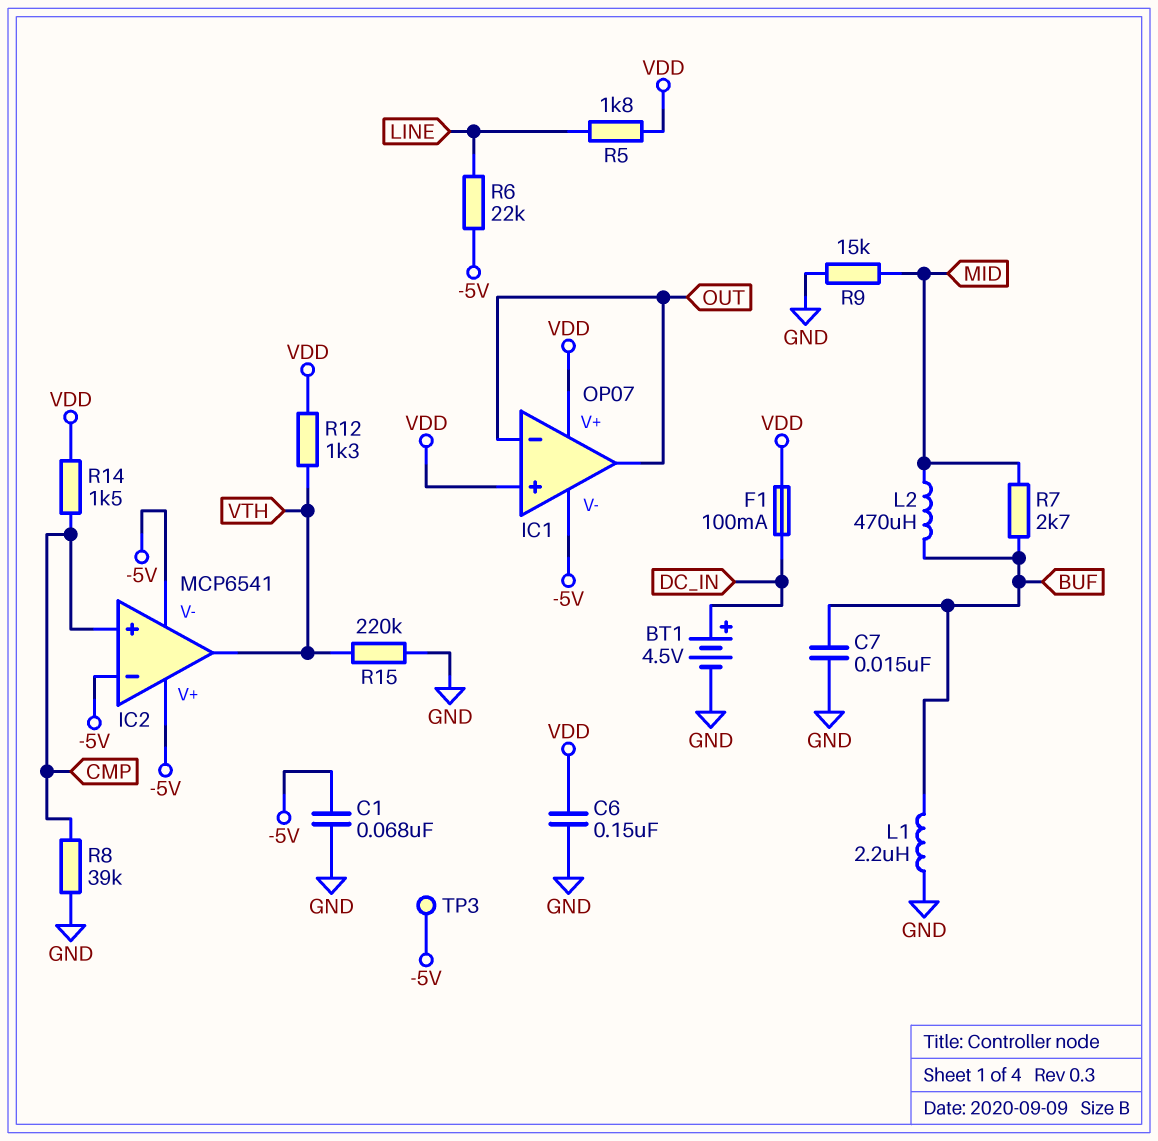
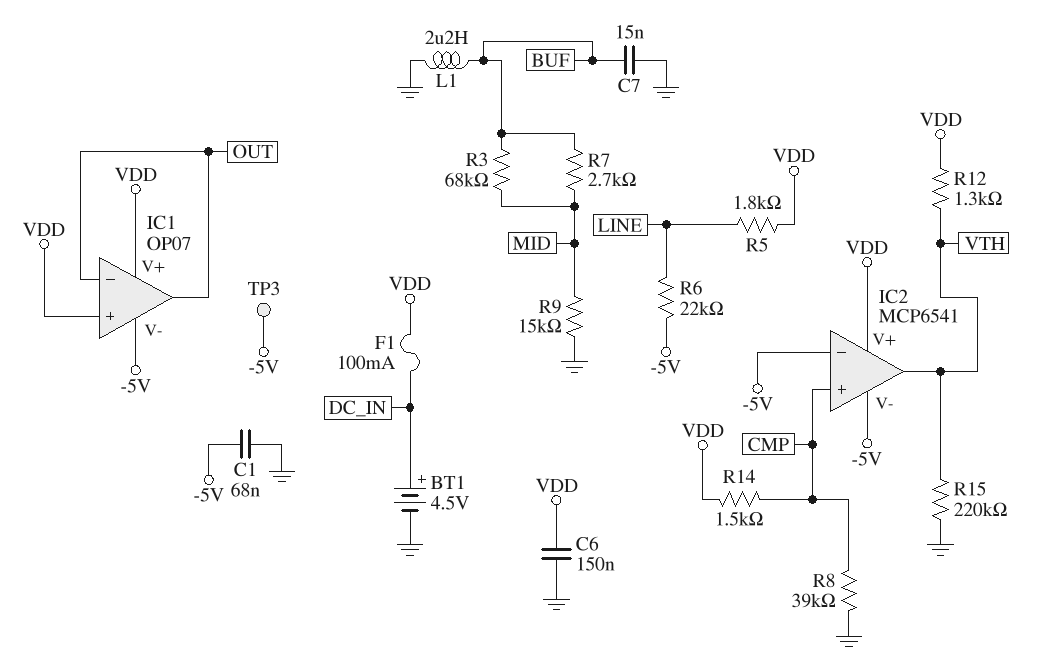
IC2 pin V+: -5V -> VDD
L2: 470uH (BUF, MID) -> none
R3: none -> 68k (BUF, MID)

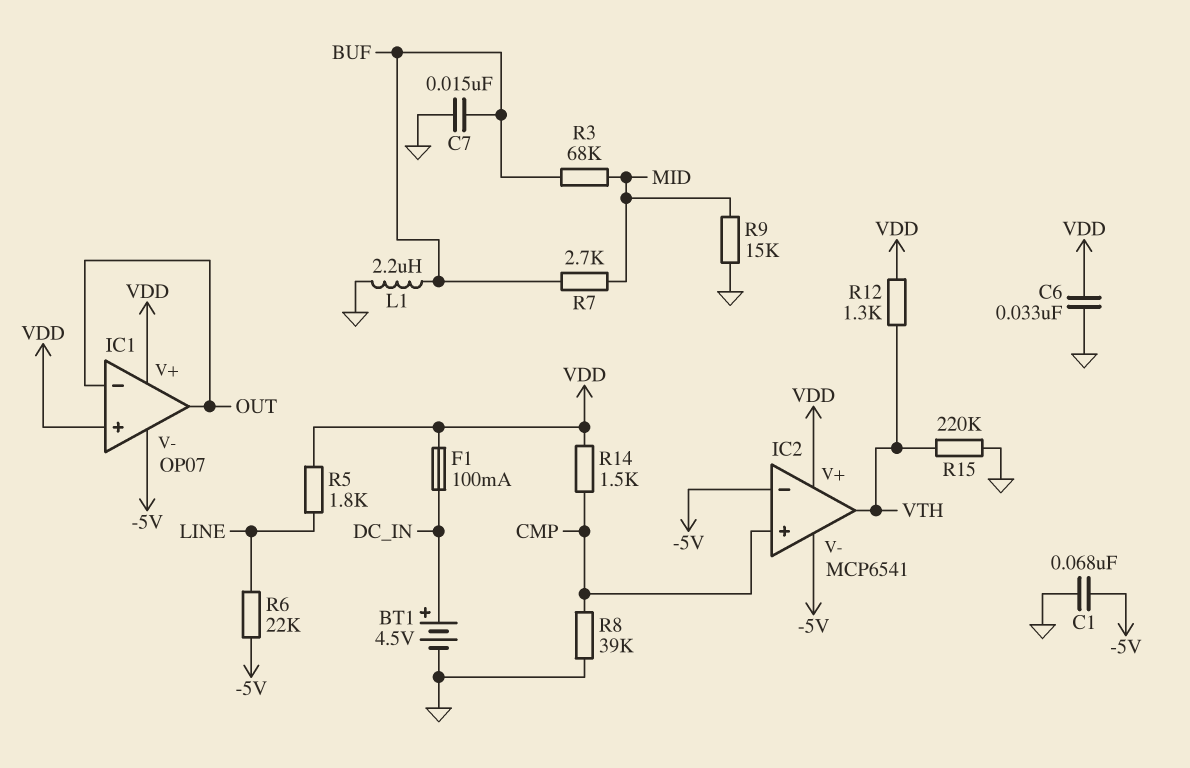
C6: 150nF (GND, VDD) -> 33nF (GND, VDD)
TP3: test point (-5V) -> none

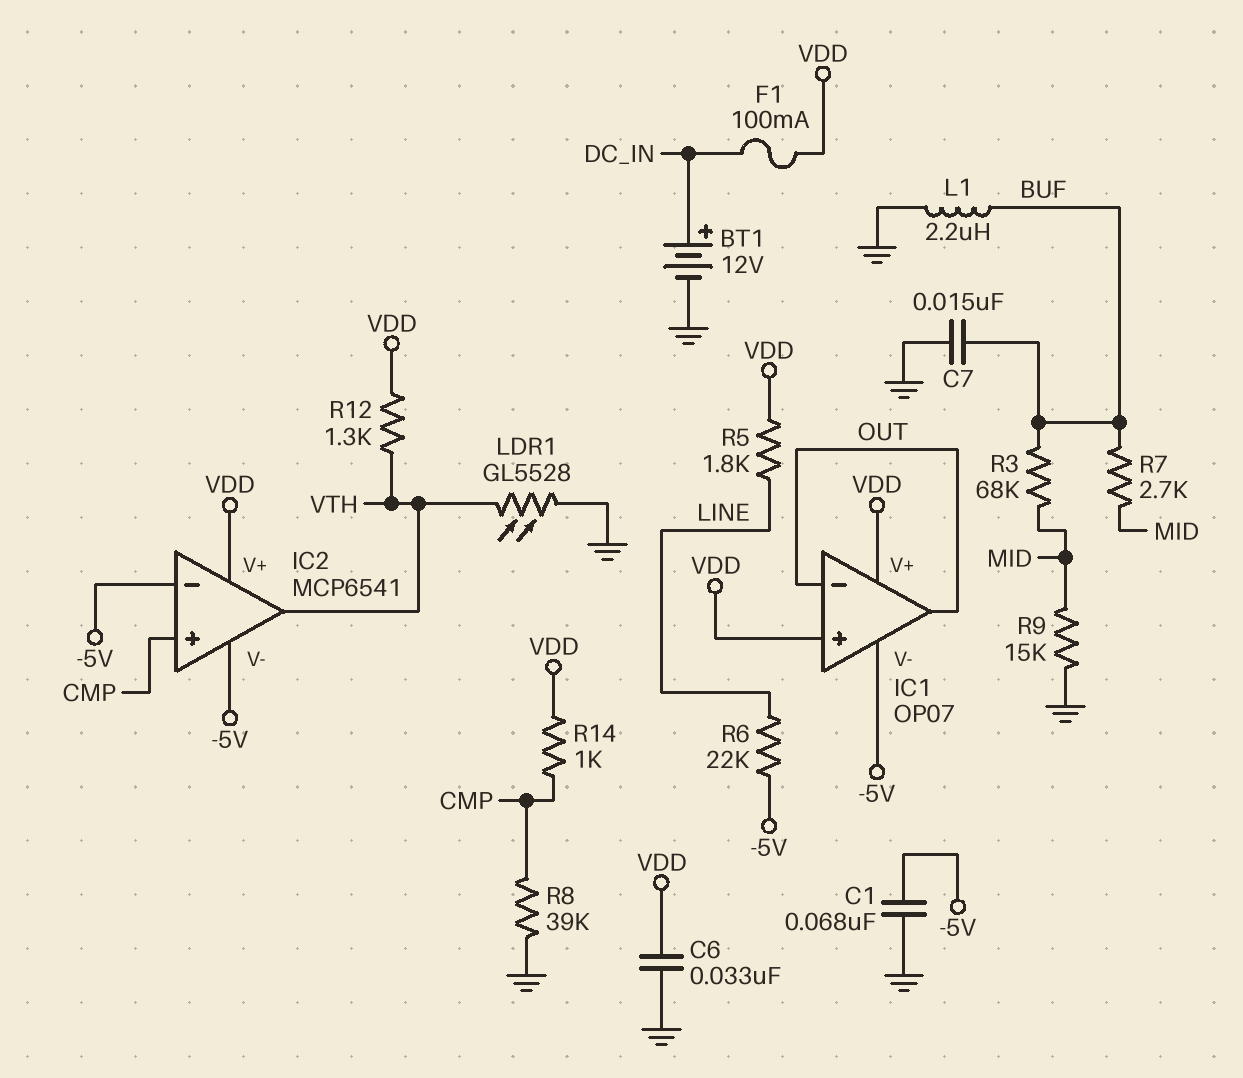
BT1: 4.5V (plus DC_IN, minus GND) -> 12V (plus DC_IN, minus GND)
LDR1: none -> GL5528 (GND, VTH)
R14: 1.5k (CMP, VDD) -> 1k (CMP, VDD)
R15: 220k (GND, VTH) -> none

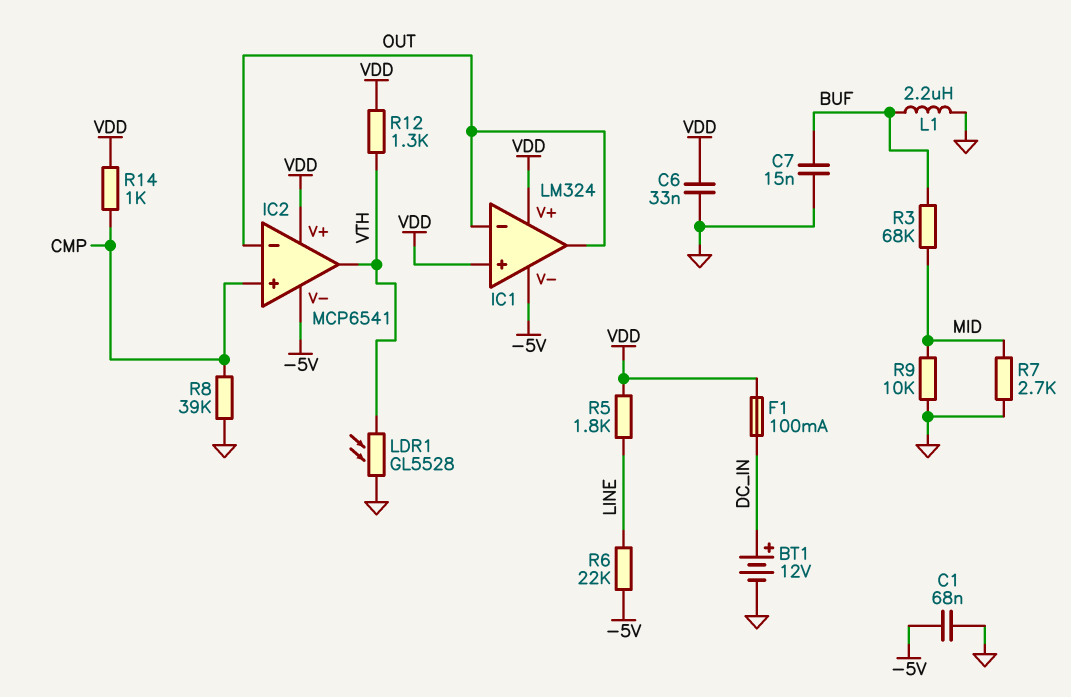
IC1: OP07 -> LM324
IC2 pin in-: -5V -> OUT
R7: 2.7k (BUF, MID) -> 2.7k (GND, MID)
R9: 15k (GND, MID) -> 10k (GND, MID)

